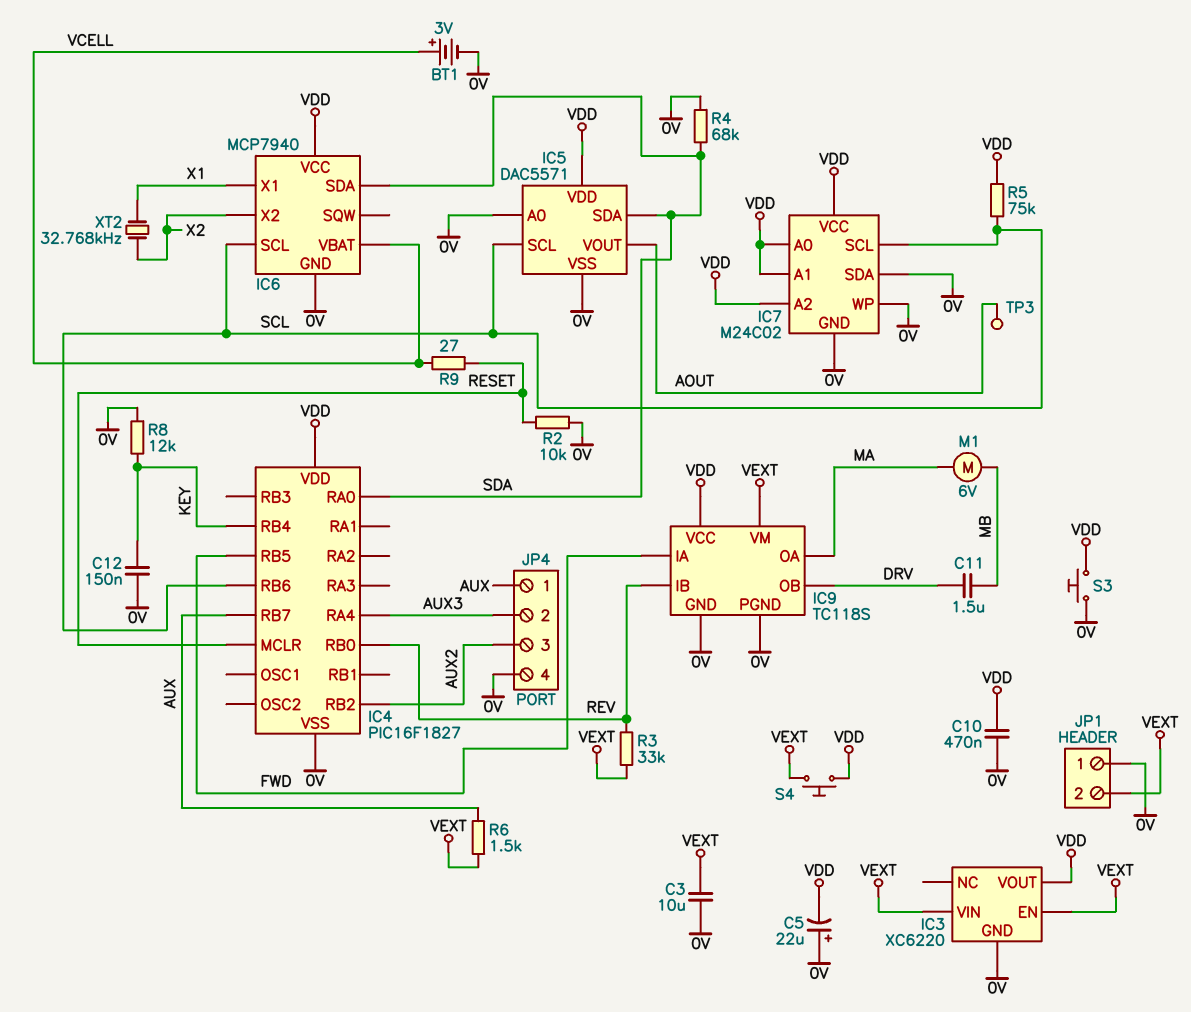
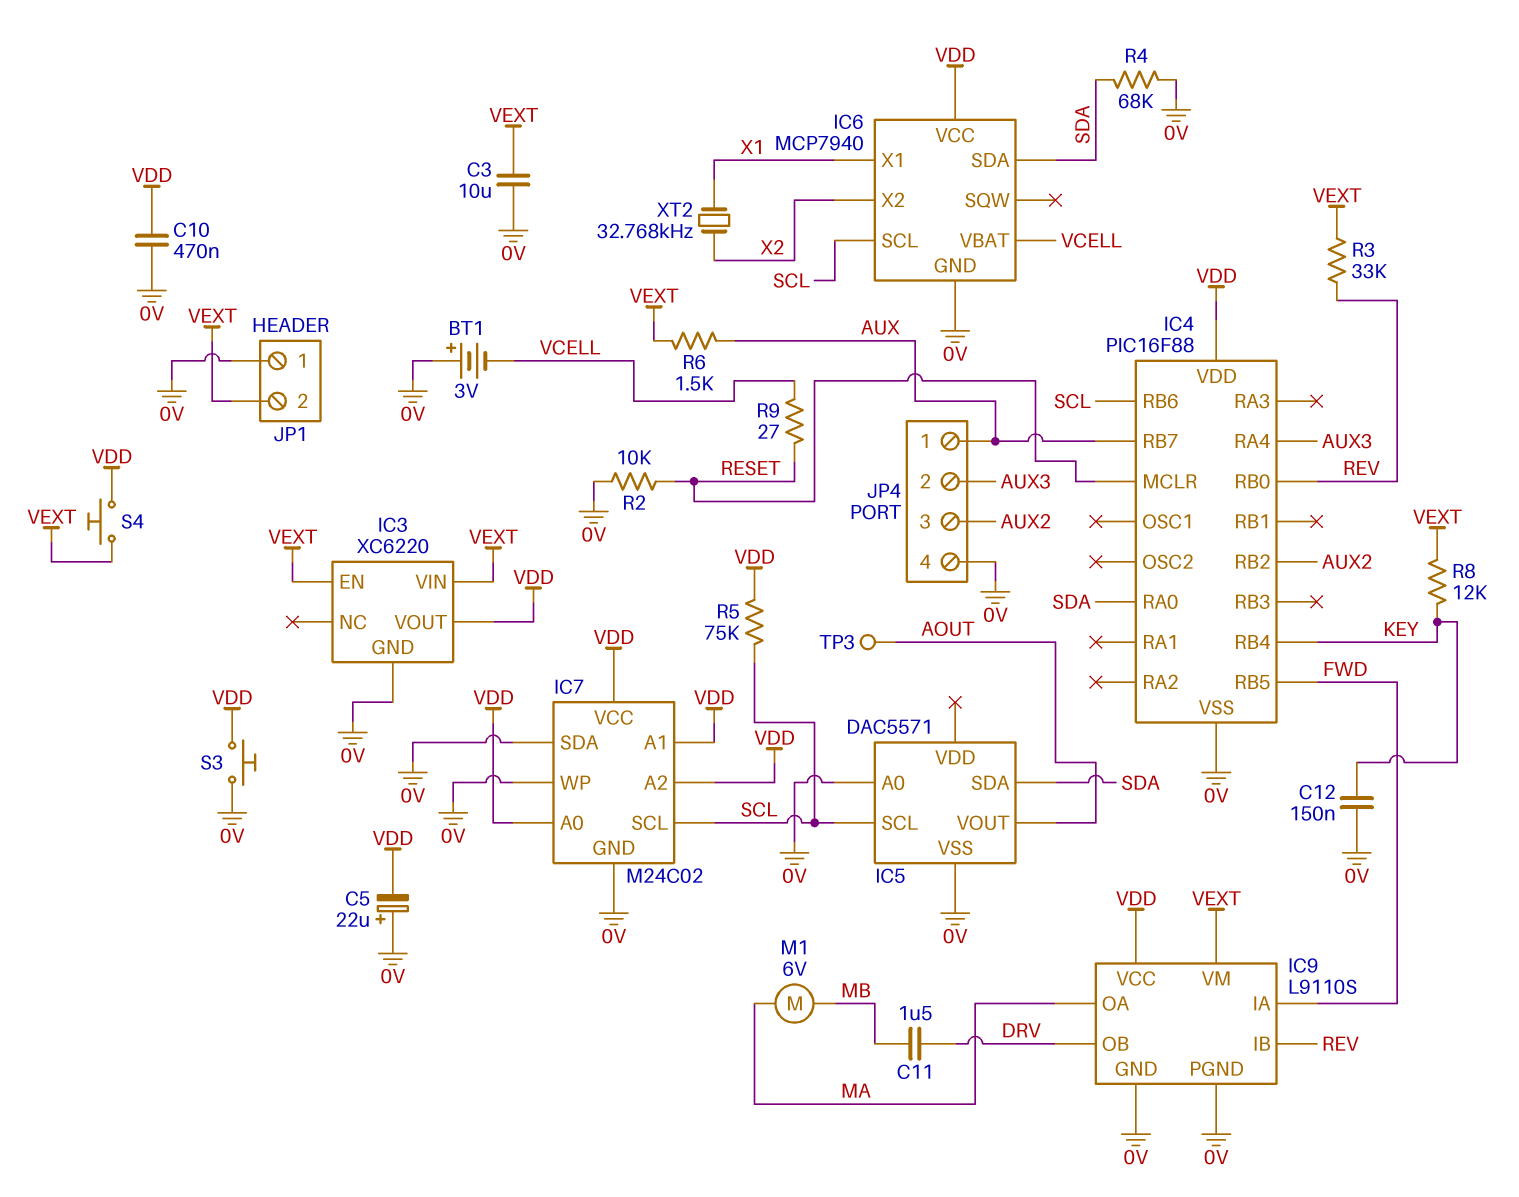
BT1: 3V (plus VCELL, minus 0V) -> 3V (plus 0V, minus VCELL)
IC4: PIC16F1827 -> PIC16F88
IC5 pin VDD: VDD -> none
IC9: TC118S -> L9110S
R8: 12k (0V, KEY) -> 12k (KEY, VEXT)

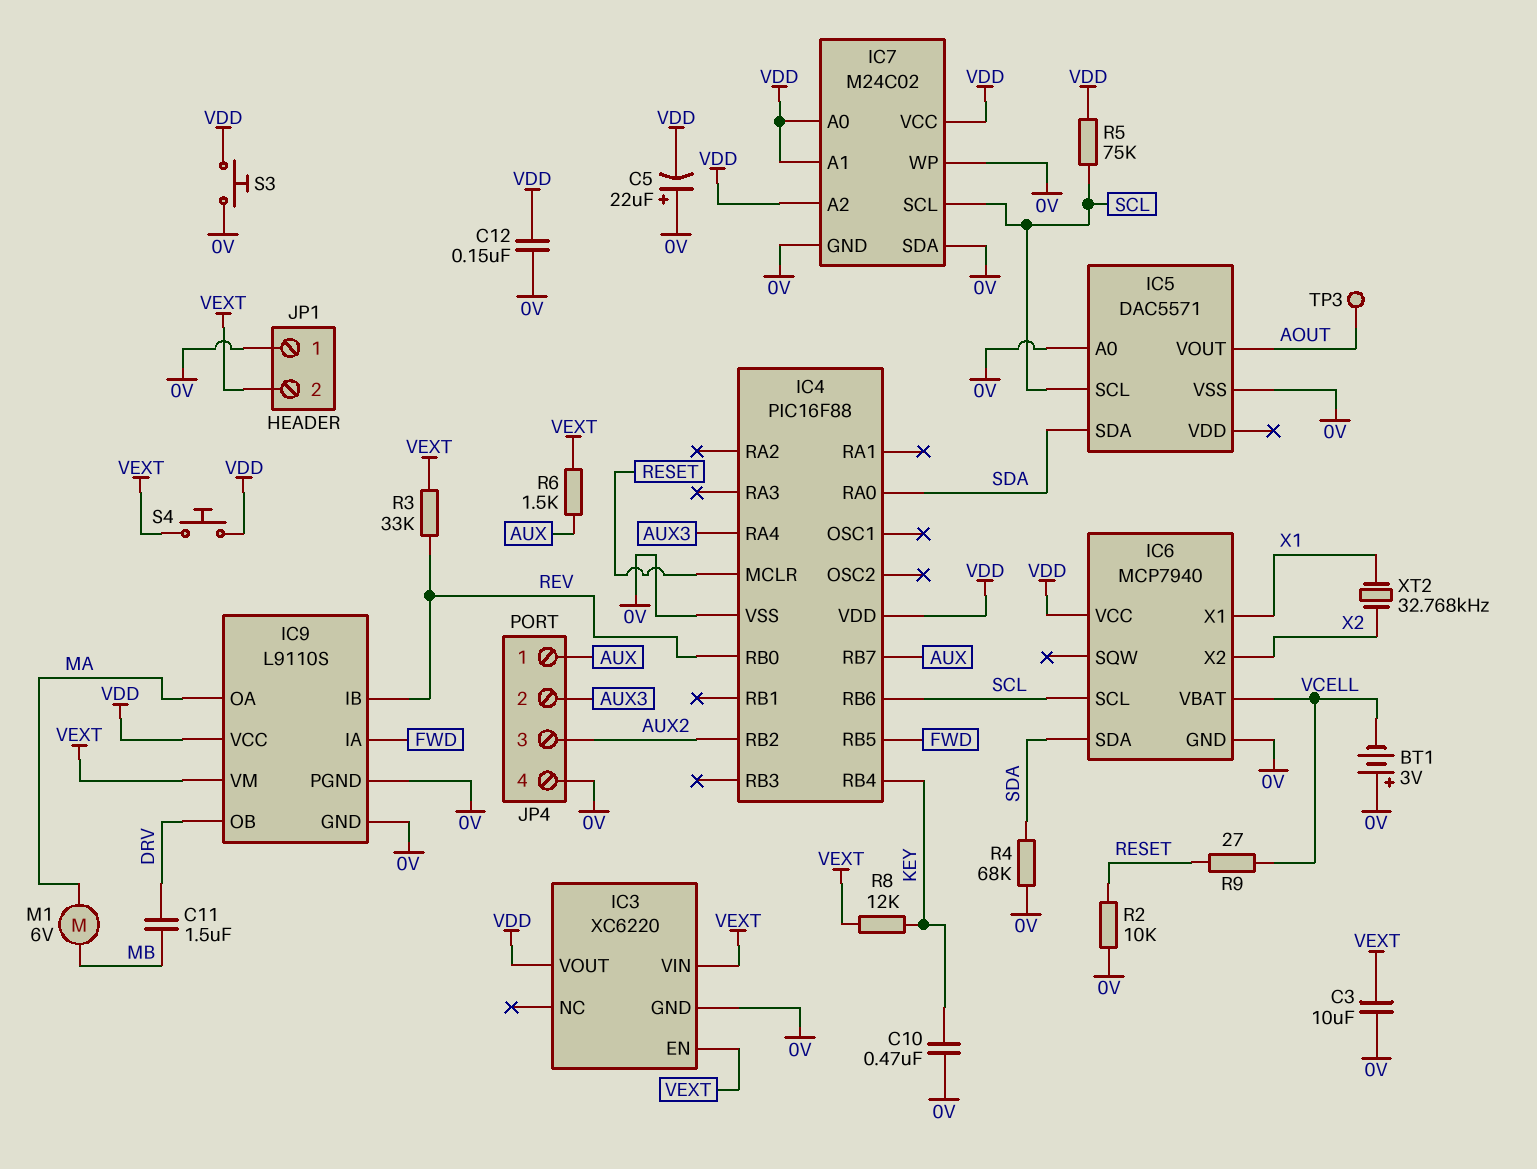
C10: 470nF (0V, VDD) -> 470nF (0V, KEY)
C12: 150nF (0V, KEY) -> 150nF (0V, VDD)

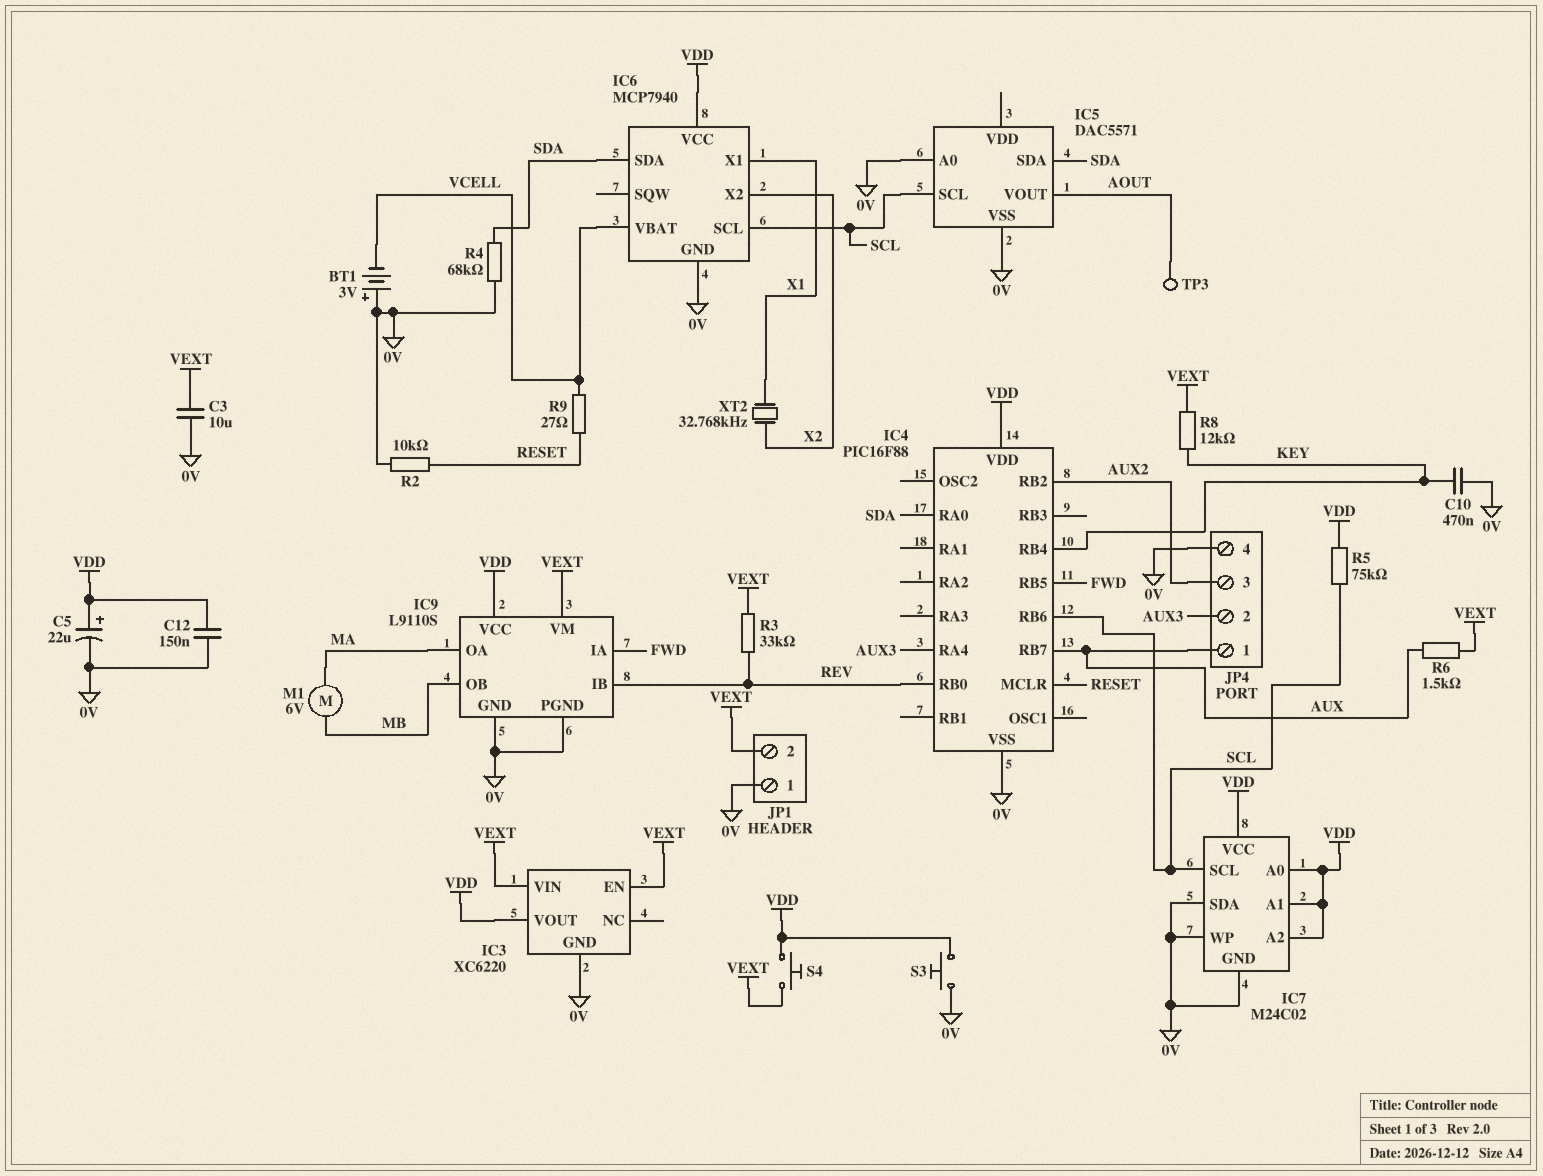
C5: 22uF (plus 0V, minus VDD) -> 22uF (plus VDD, minus 0V)
C11: 1.5uF (DRV, MB) -> none
IC9 pin OB: DRV -> MB

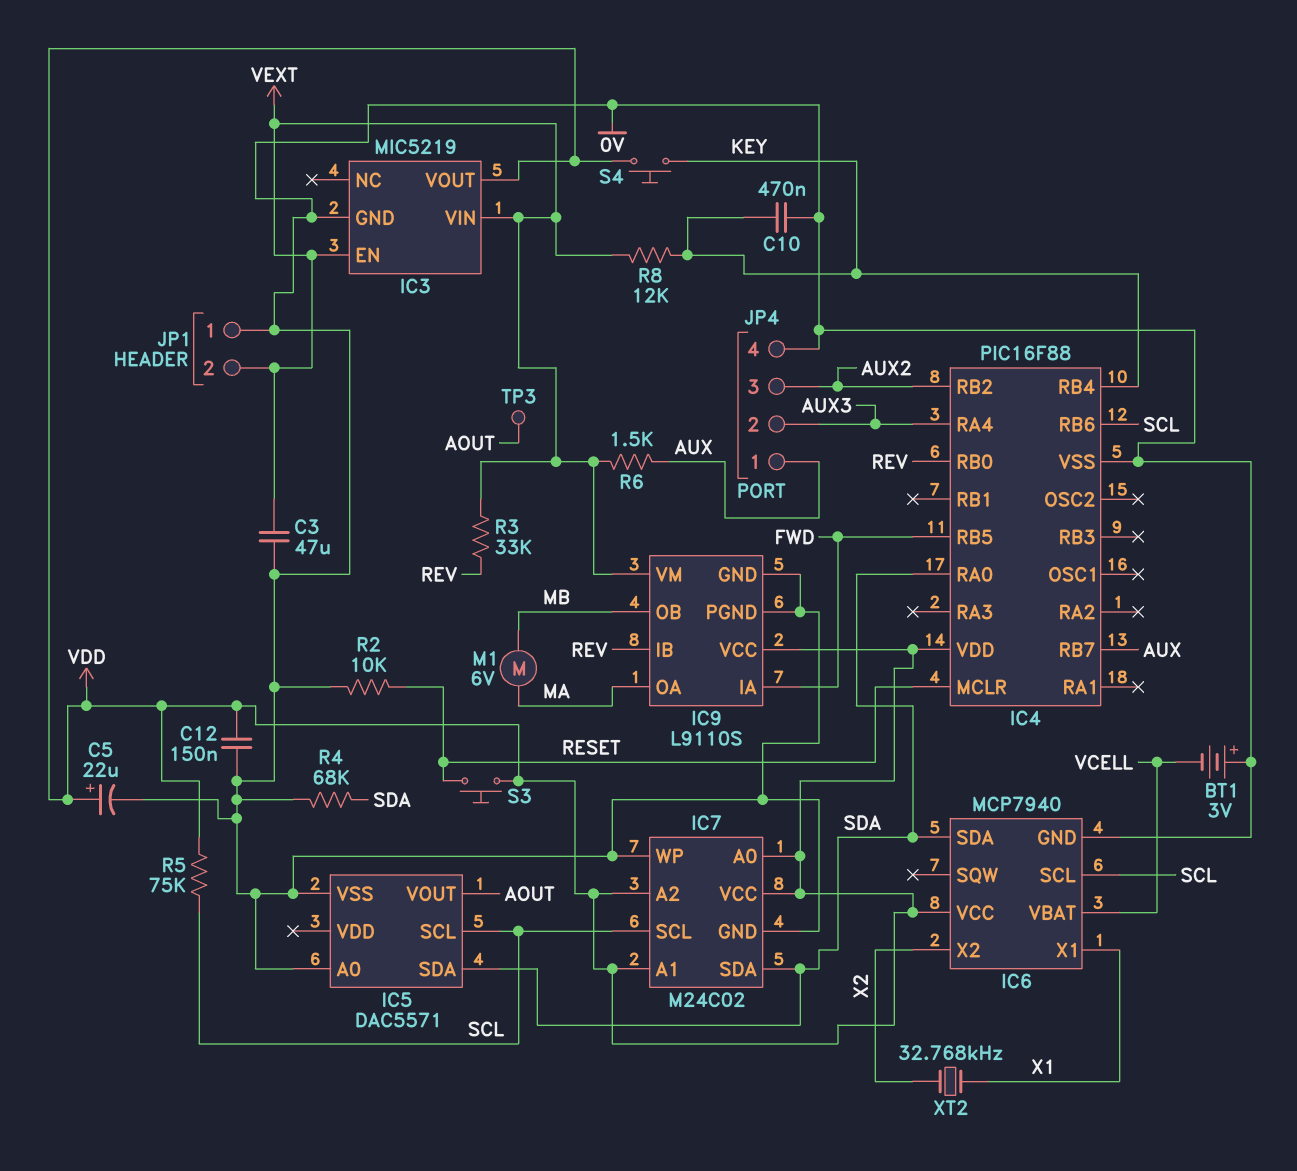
C3: 10uF (0V, VEXT) -> 47uF (0V, VEXT)
IC3: XC6220 -> MIC5219
IC7 pin SDA: 0V -> SDA
R9: 27 (RESET, VCELL) -> none
S3: button (0V, VDD) -> button (RESET, VDD)
S4: button (VDD, VEXT) -> button (KEY, VDD)

